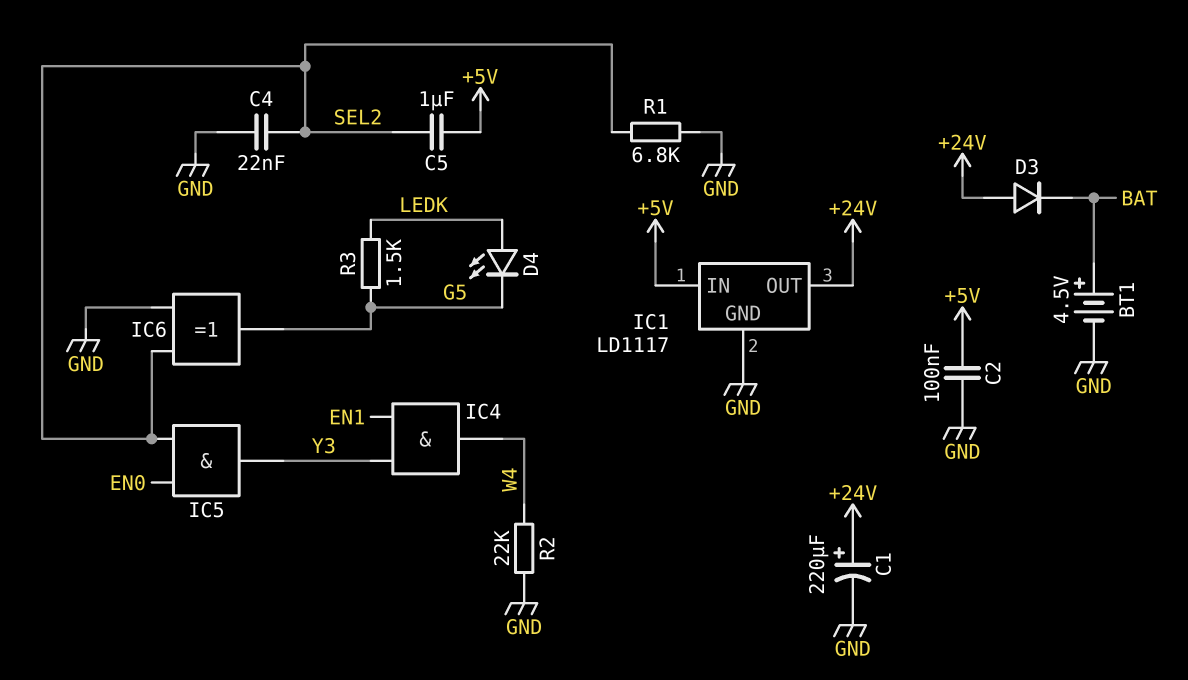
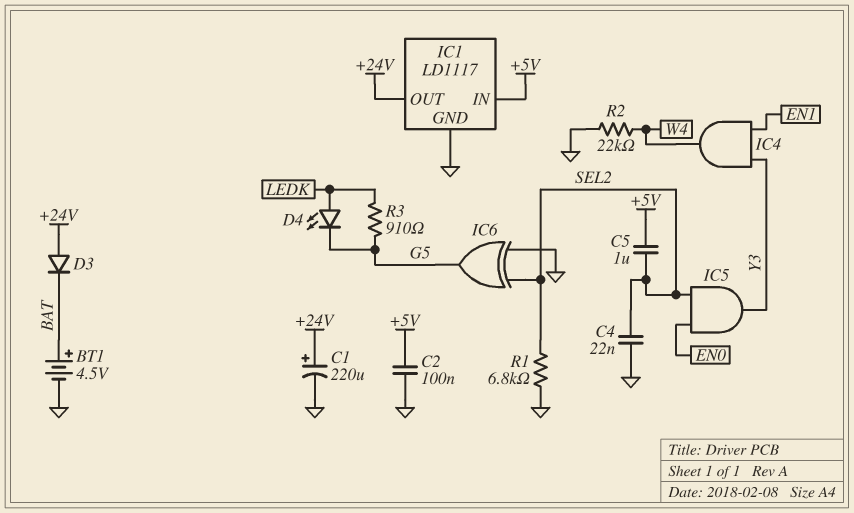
R3: 1.5k (G5, LEDK) -> 910 (G5, LEDK)

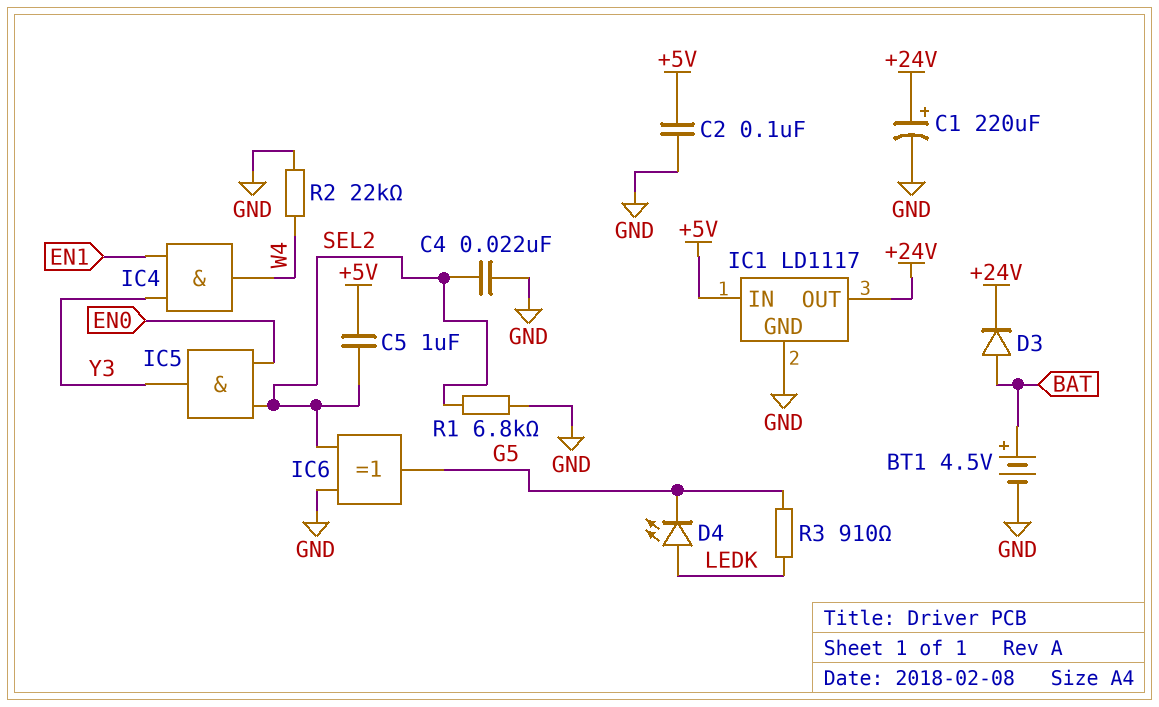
D3: diode (A +24V, K BAT) -> diode (A BAT, K +24V)

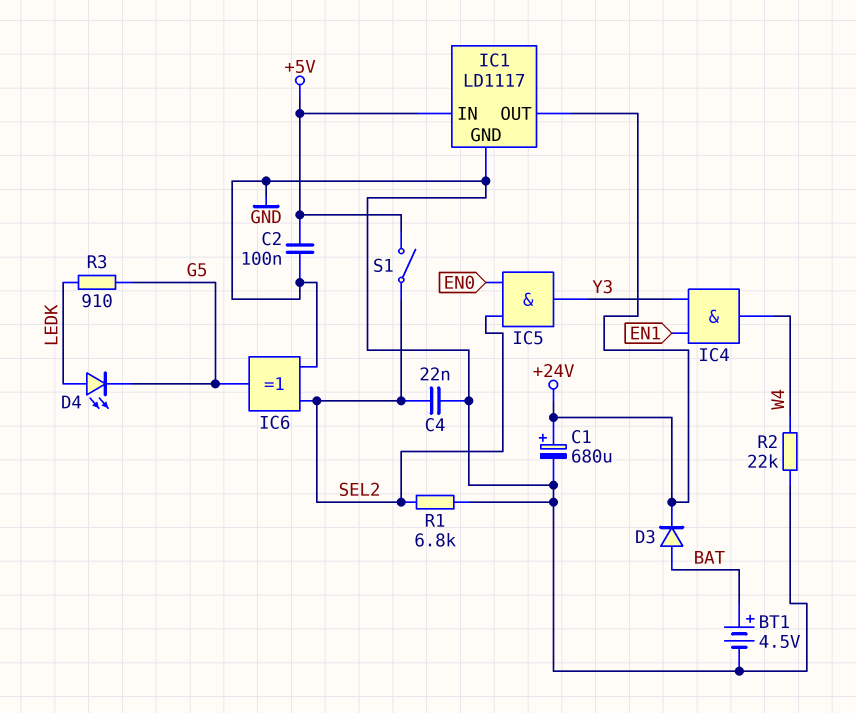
C1: 220uF (plus +24V, minus GND) -> 680uF (plus +24V, minus GND)
C5: 1uF (+5V, SEL2) -> none
S1: none -> switch (+5V, SEL2)

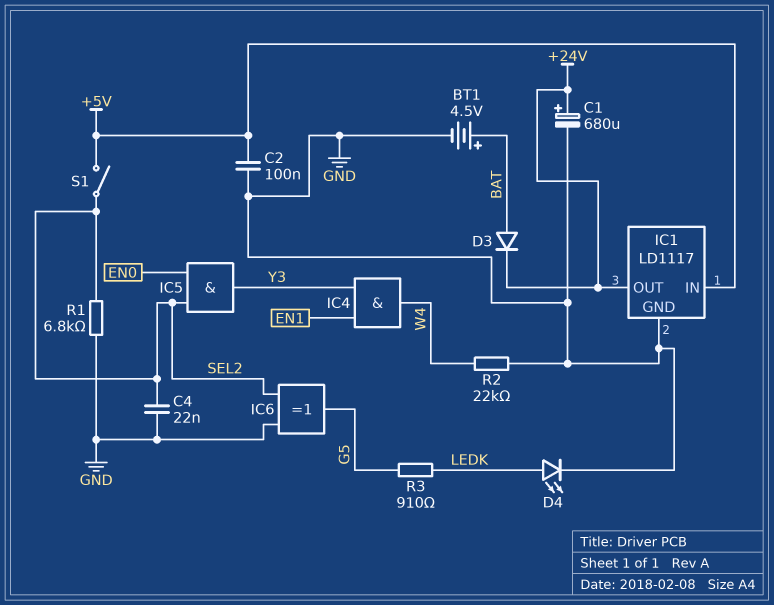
D4: LED (A LEDK, K G5) -> LED (A LEDK, K GND)

